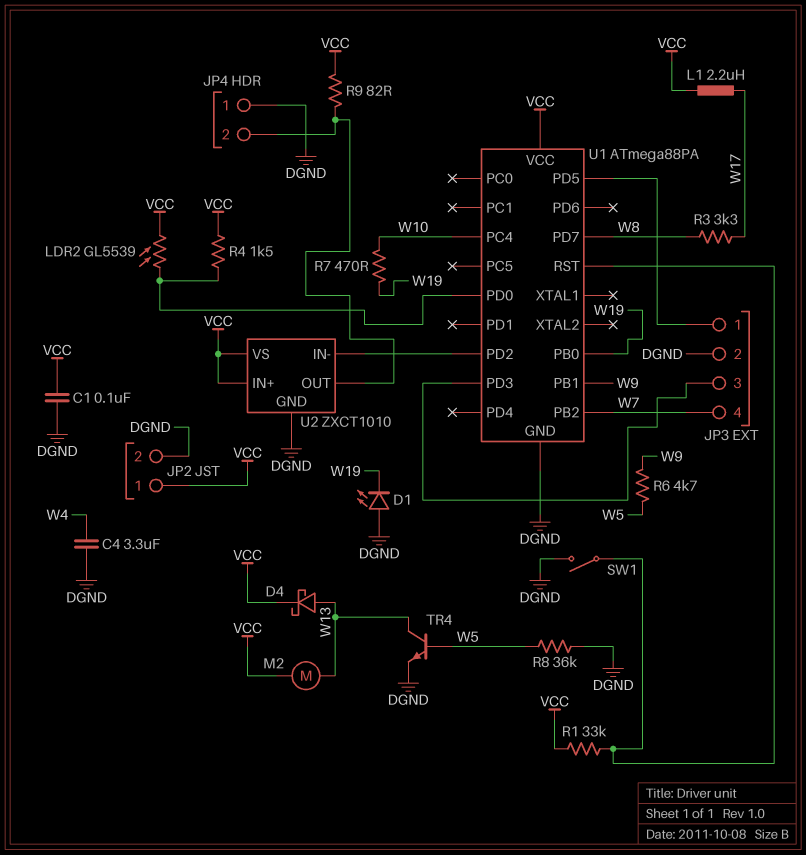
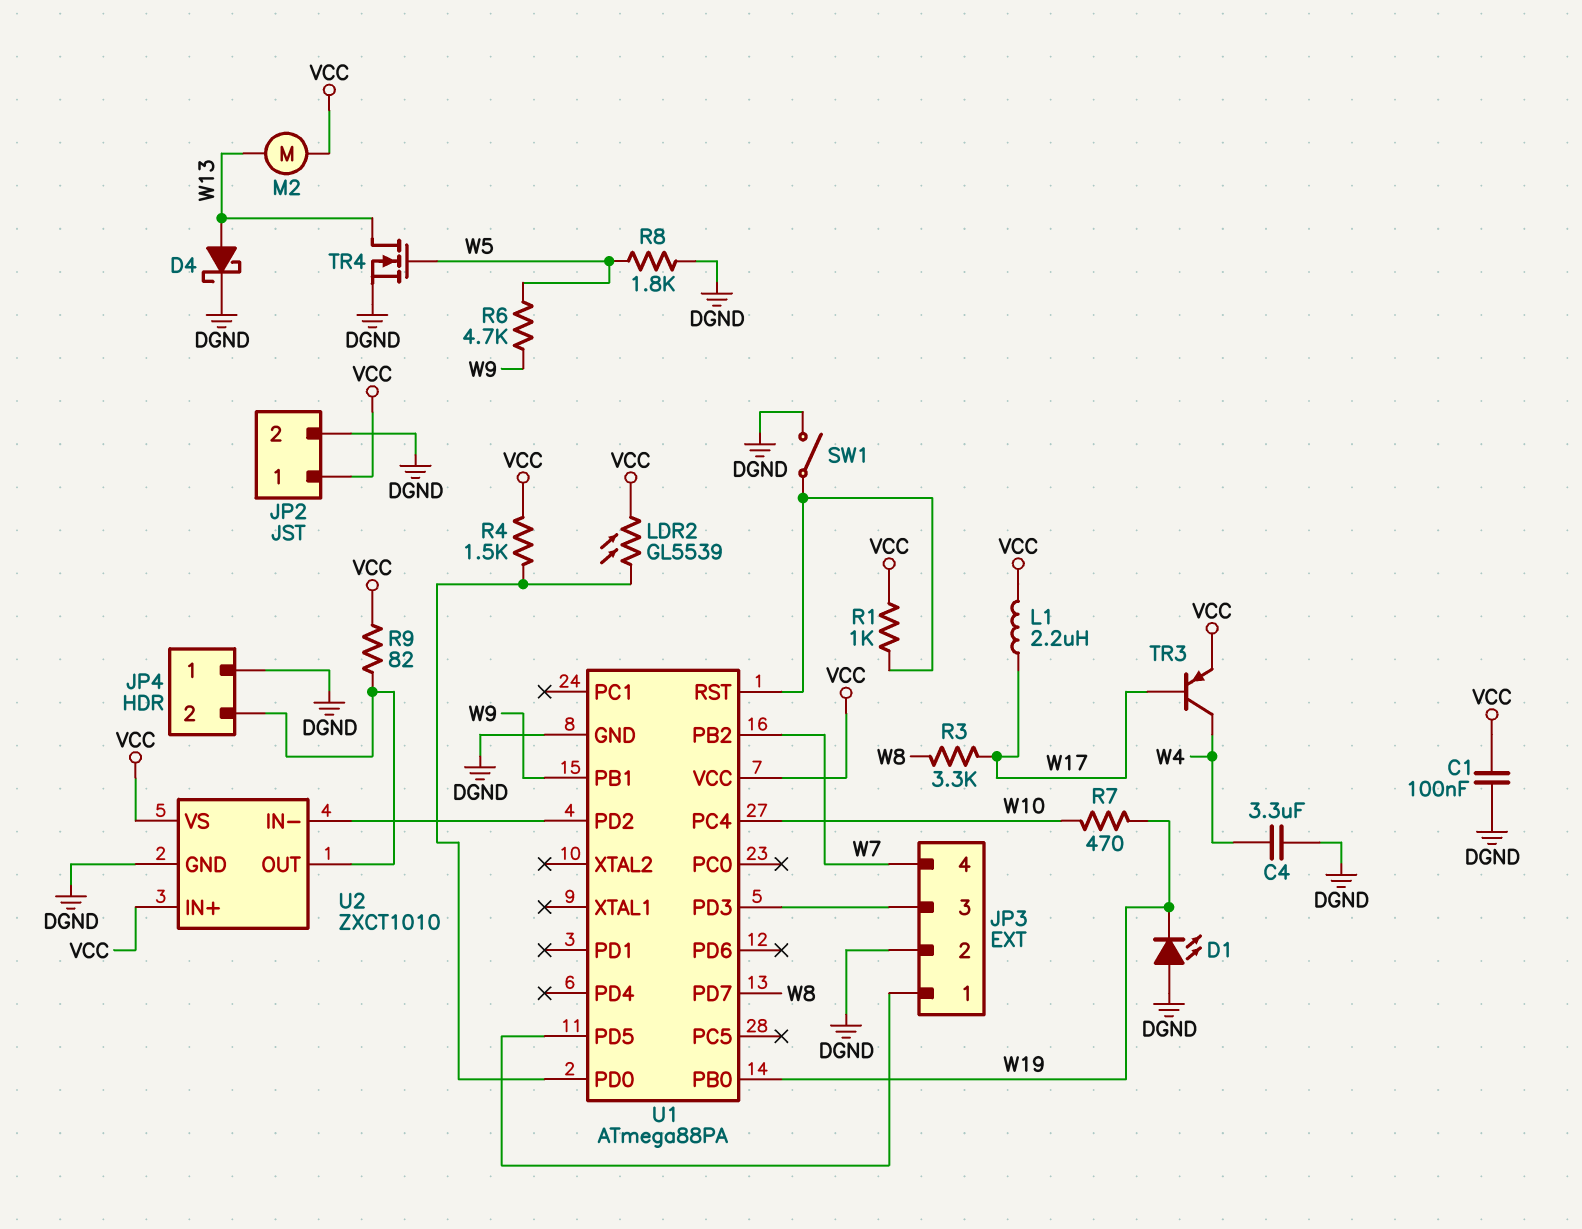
D4: schottky (A W13, K VCC) -> schottky (A W13, K DGND)
R1: 33k (U1/RST, VCC) -> 1k (U1/RST, VCC)
R8: 36k (DGND, W5) -> 1.8k (DGND, W5)
TR3: none -> PNP (B W17, C W4, E VCC)
TR4: NPN (B W5, C W13, E DGND) -> NMOS (G W5, D W13, S DGND)

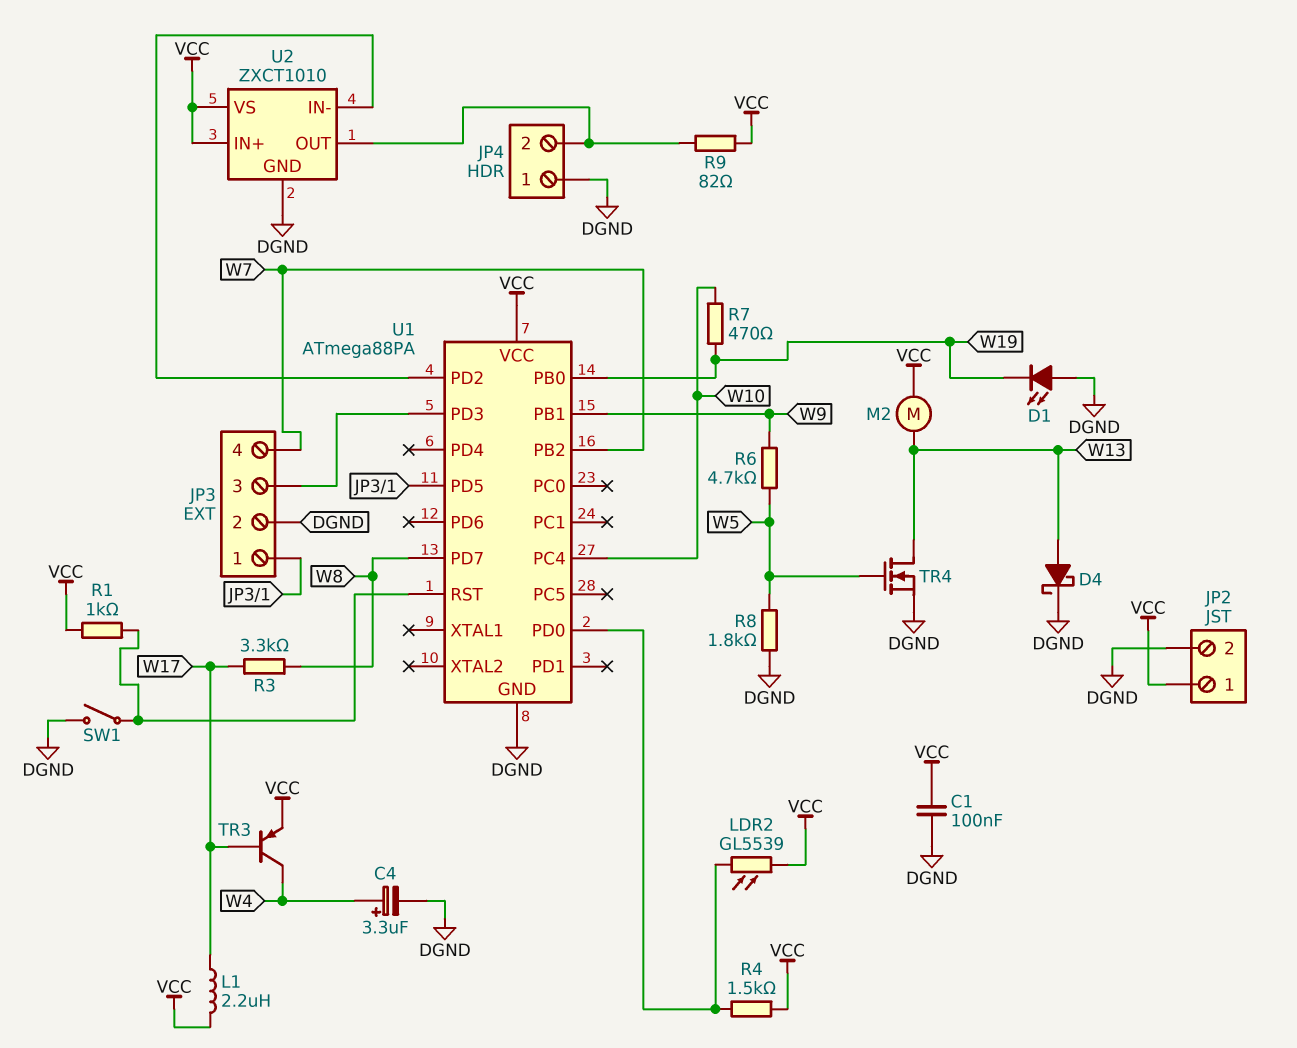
C4: 3.3uF (DGND, W4) -> 3.3uF (plus W4, minus DGND)

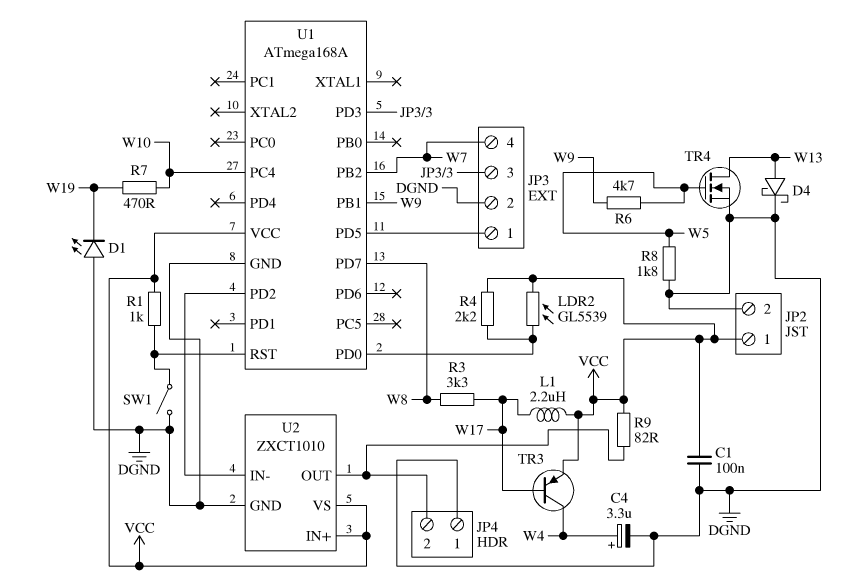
M2: motor (VCC, W13) -> none
R4: 1.5k (U1/PD0, VCC) -> 2.2k (U1/PD0, VCC)
U1: ATmega88PA -> ATmega168A
U1 pin PB0: W19 -> none

